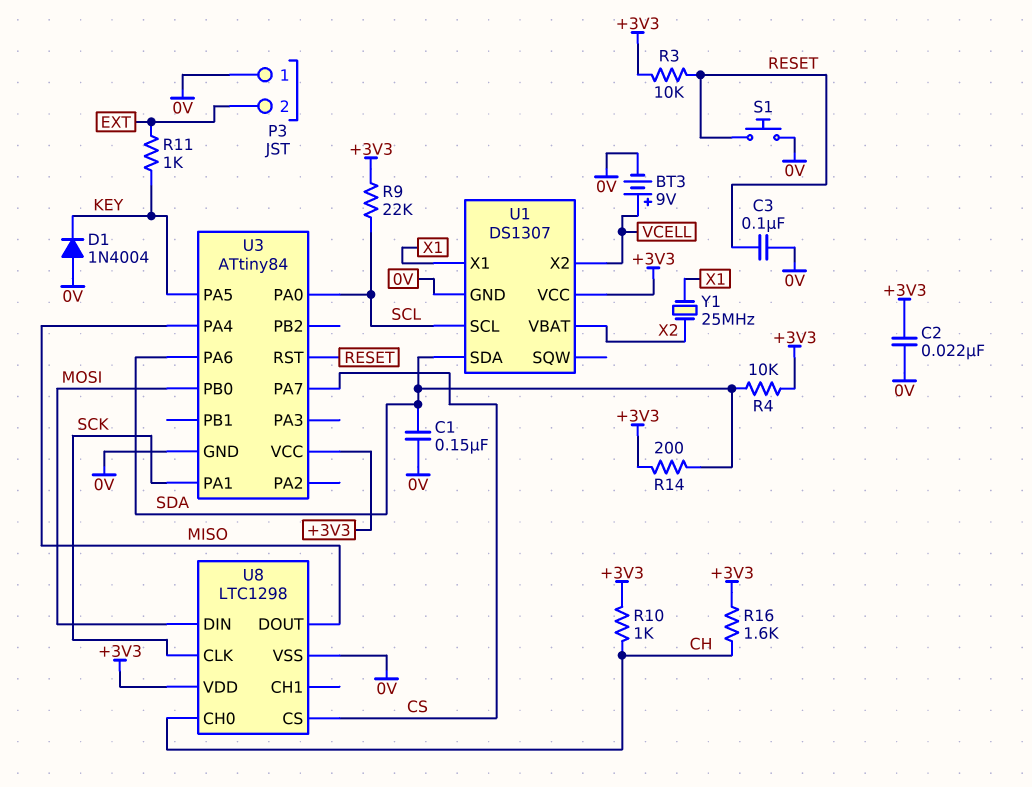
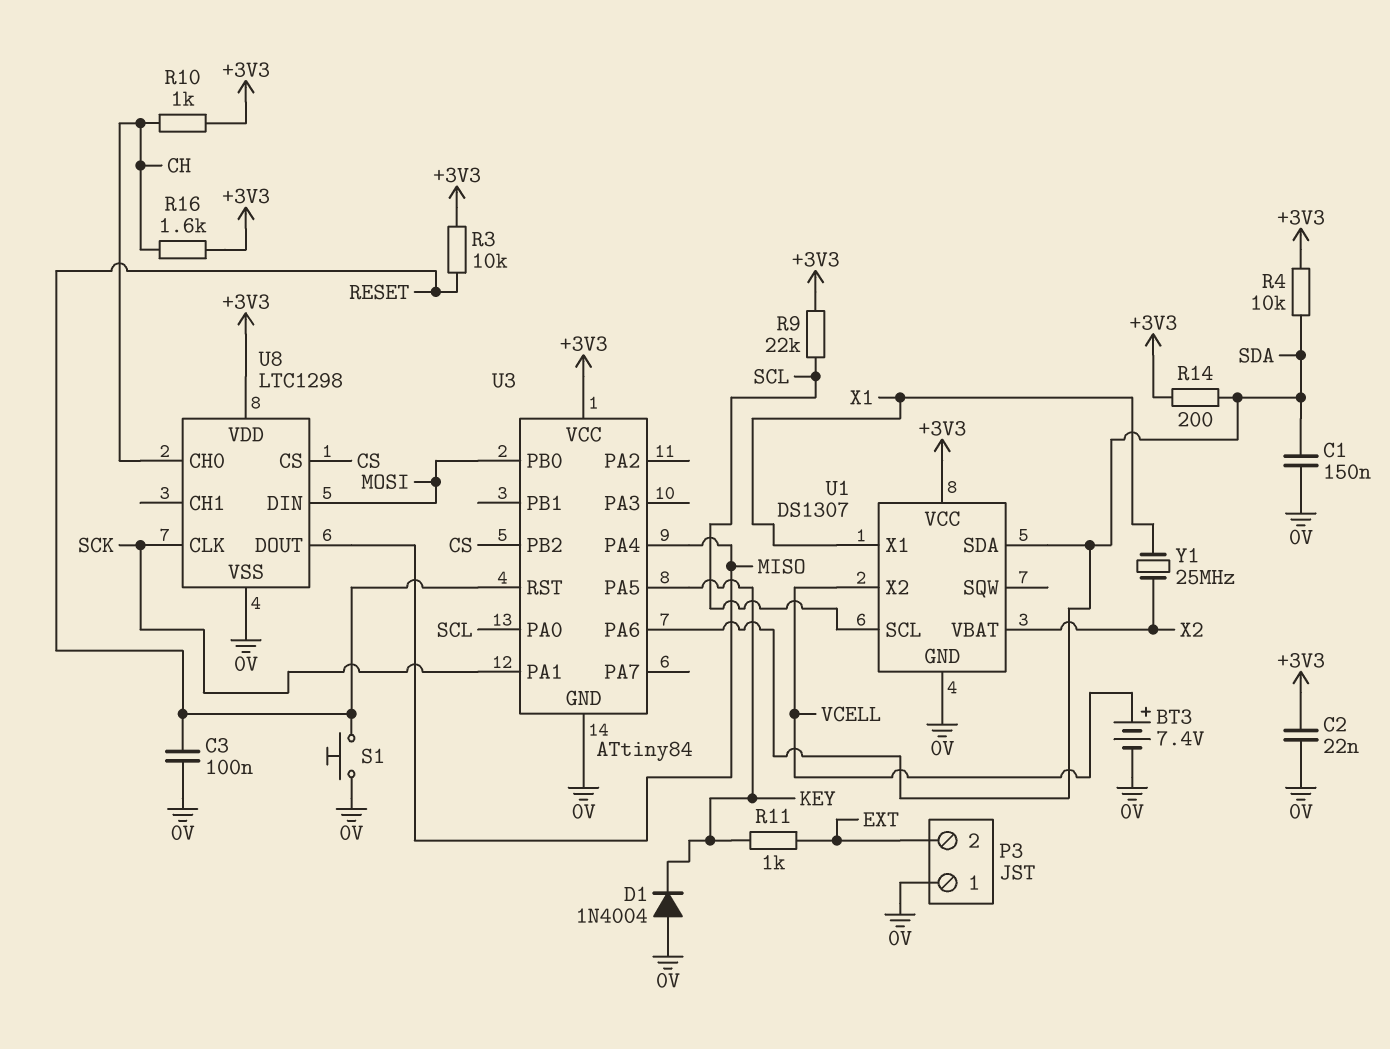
BT3: 9V (plus VCELL, minus 0V) -> 7.4V (plus VCELL, minus 0V)
U3 pin PA7: CS -> none
U3 pin PB2: none -> CS

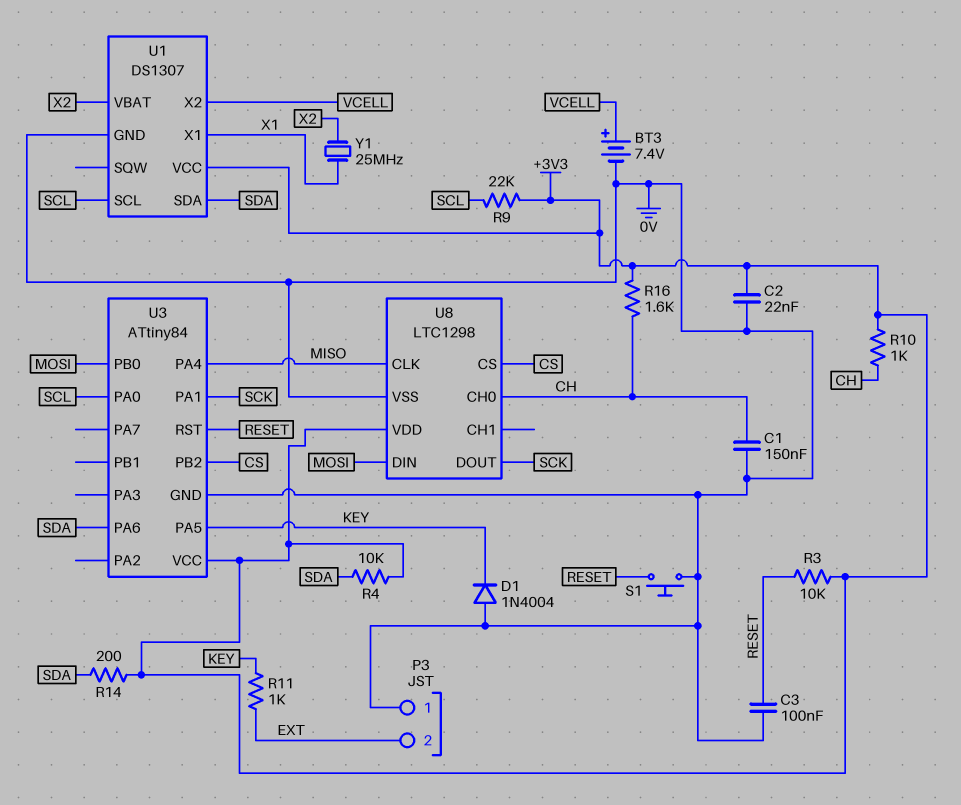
C1: 150nF (0V, SDA) -> 150nF (0V, CH)
U8 pin CLK: SCK -> MISO
U8 pin DOUT: MISO -> SCK

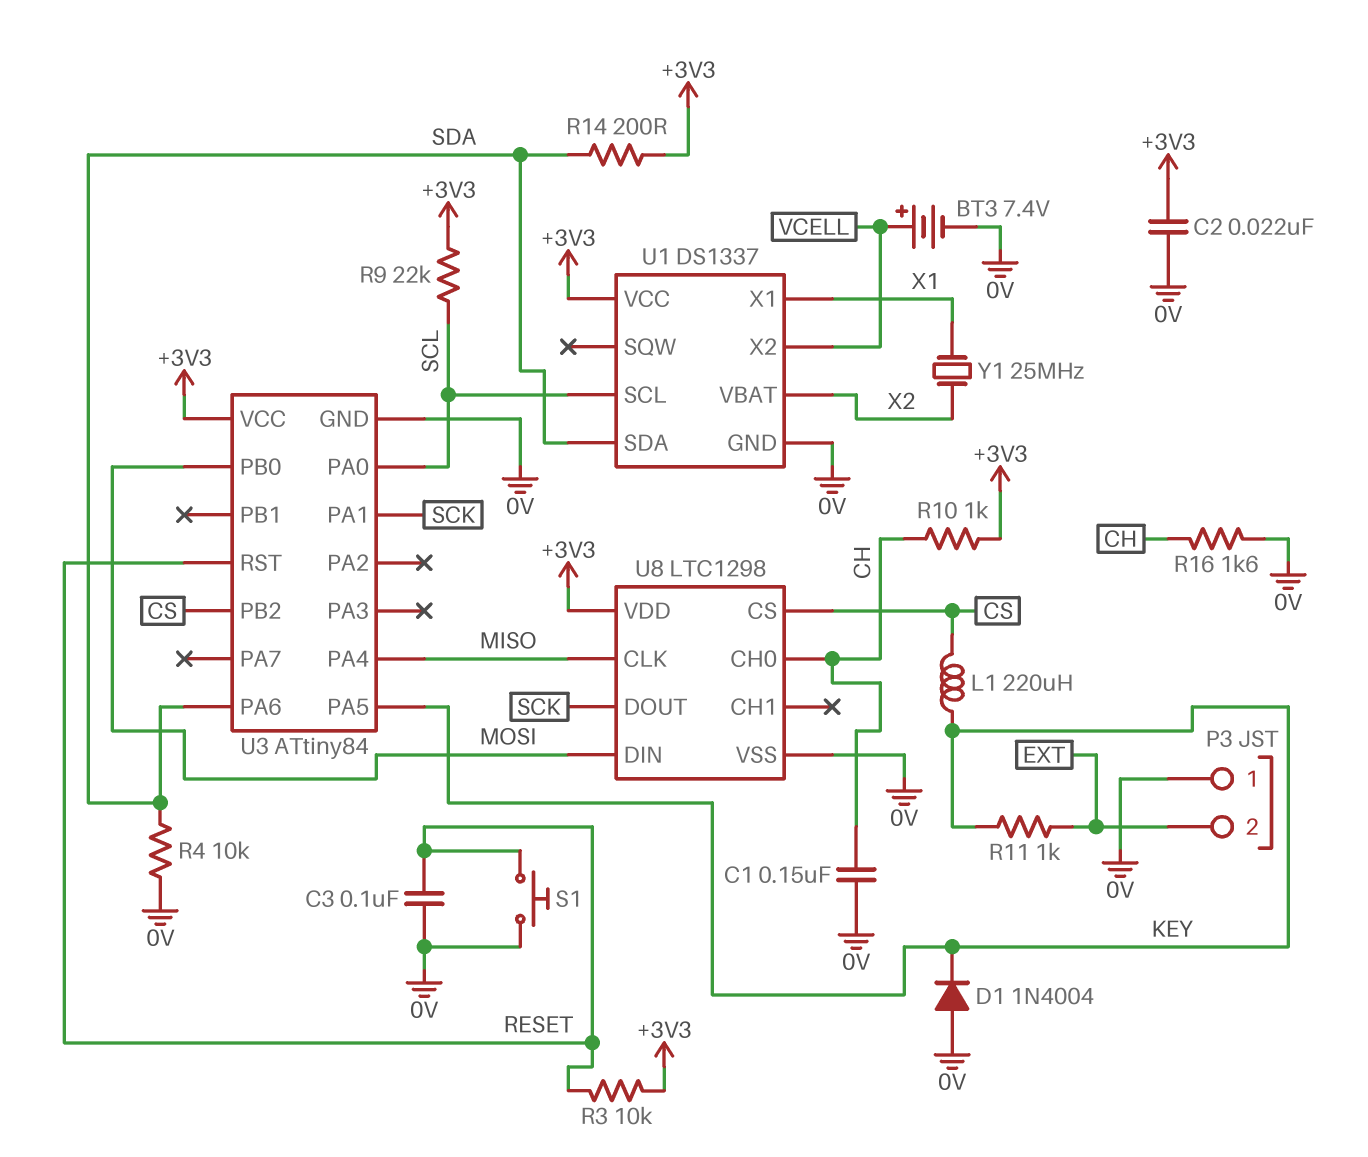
L1: none -> 220uH (CS, KEY)
R4: 10k (+3V3, SDA) -> 10k (0V, SDA)
R16: 1.6k (+3V3, CH) -> 1.6k (0V, CH)
U1: DS1307 -> DS1337

